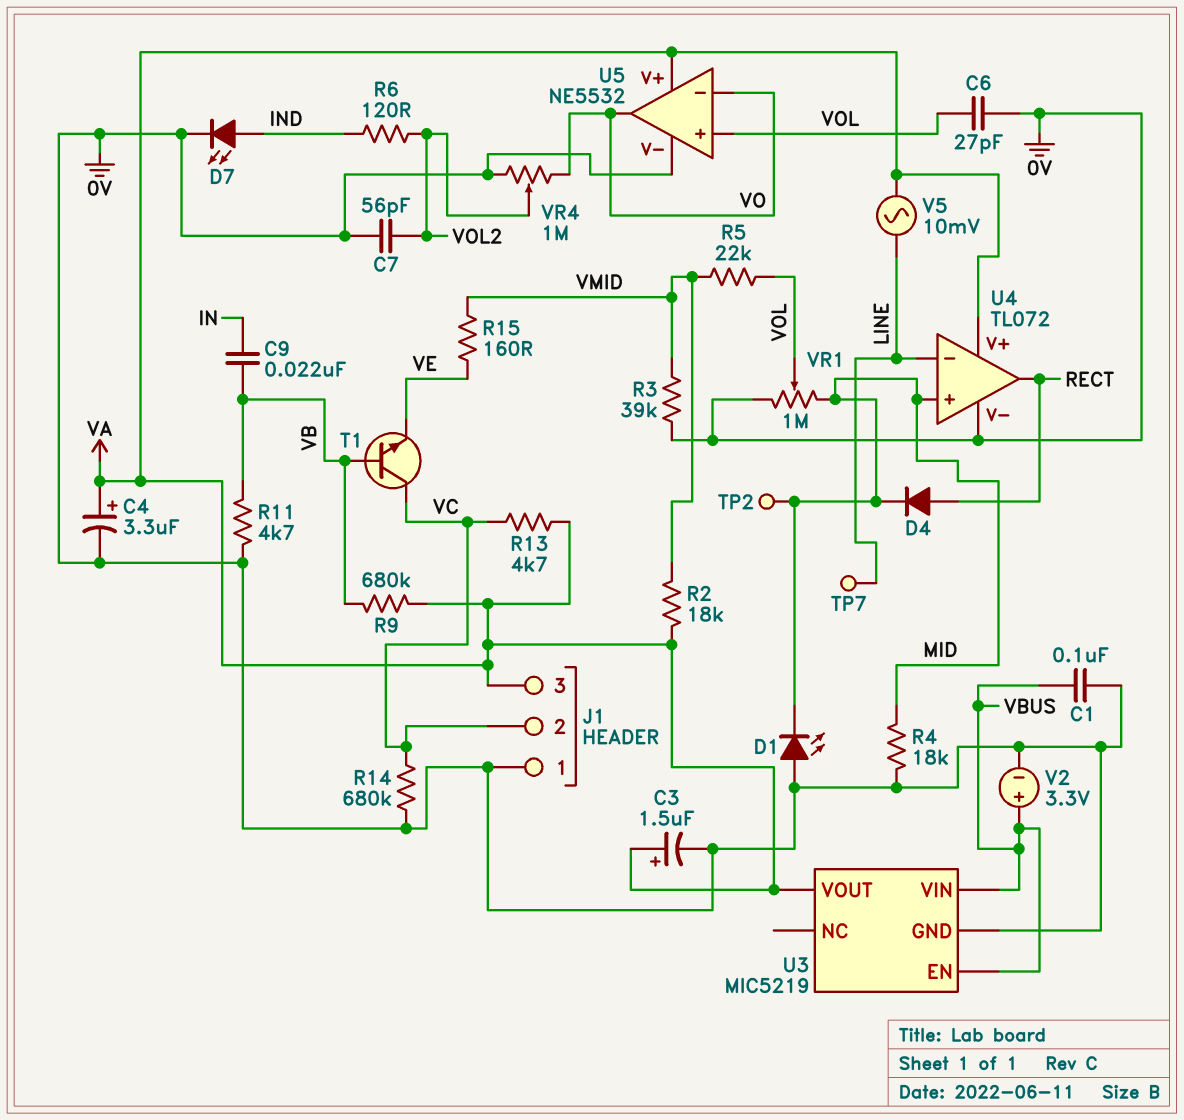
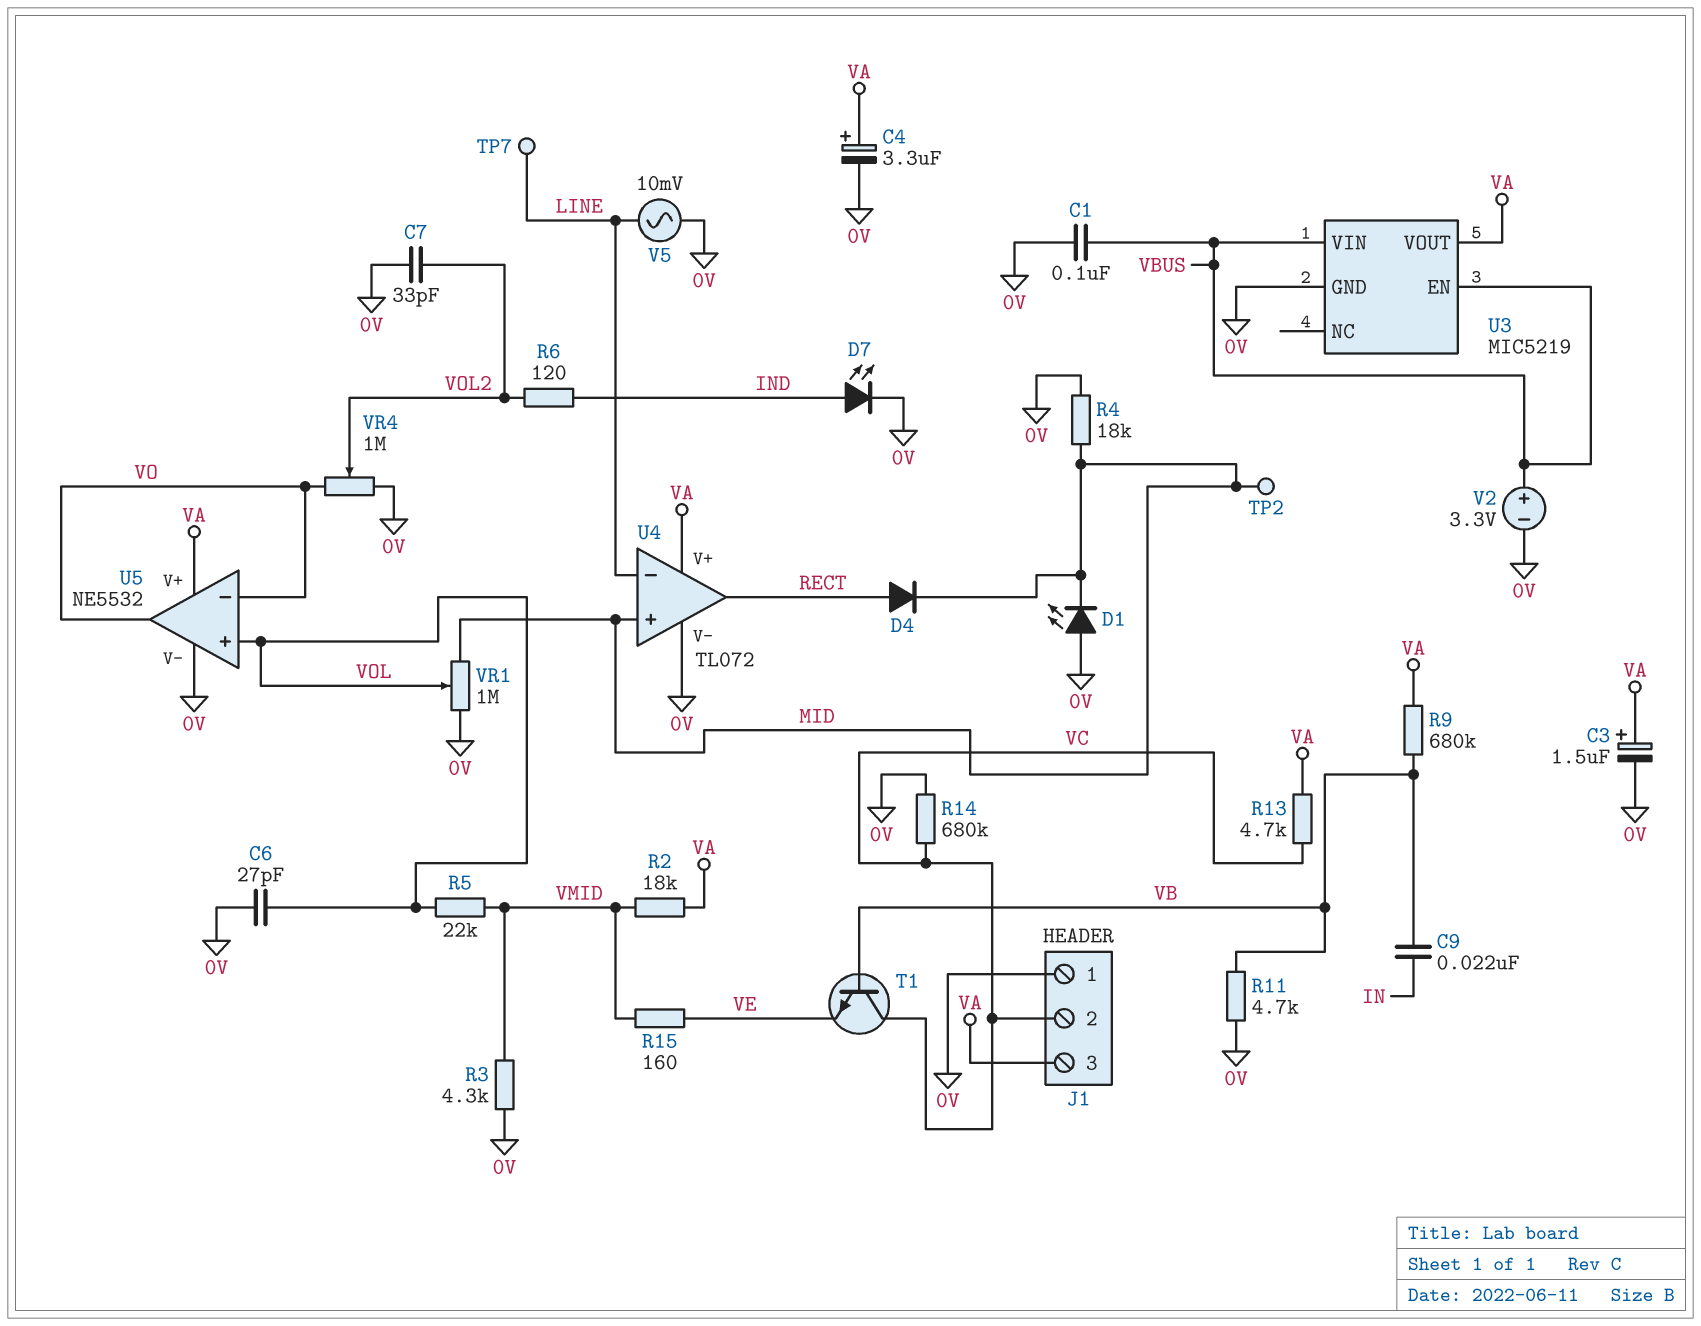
C7: 56pF (0V, VOL2) -> 33pF (0V, VOL2)
R3: 39k (0V, VMID) -> 4.3k (0V, VMID)
V5: AC 10mV (LINE, VA) -> AC 10mV (0V, LINE)

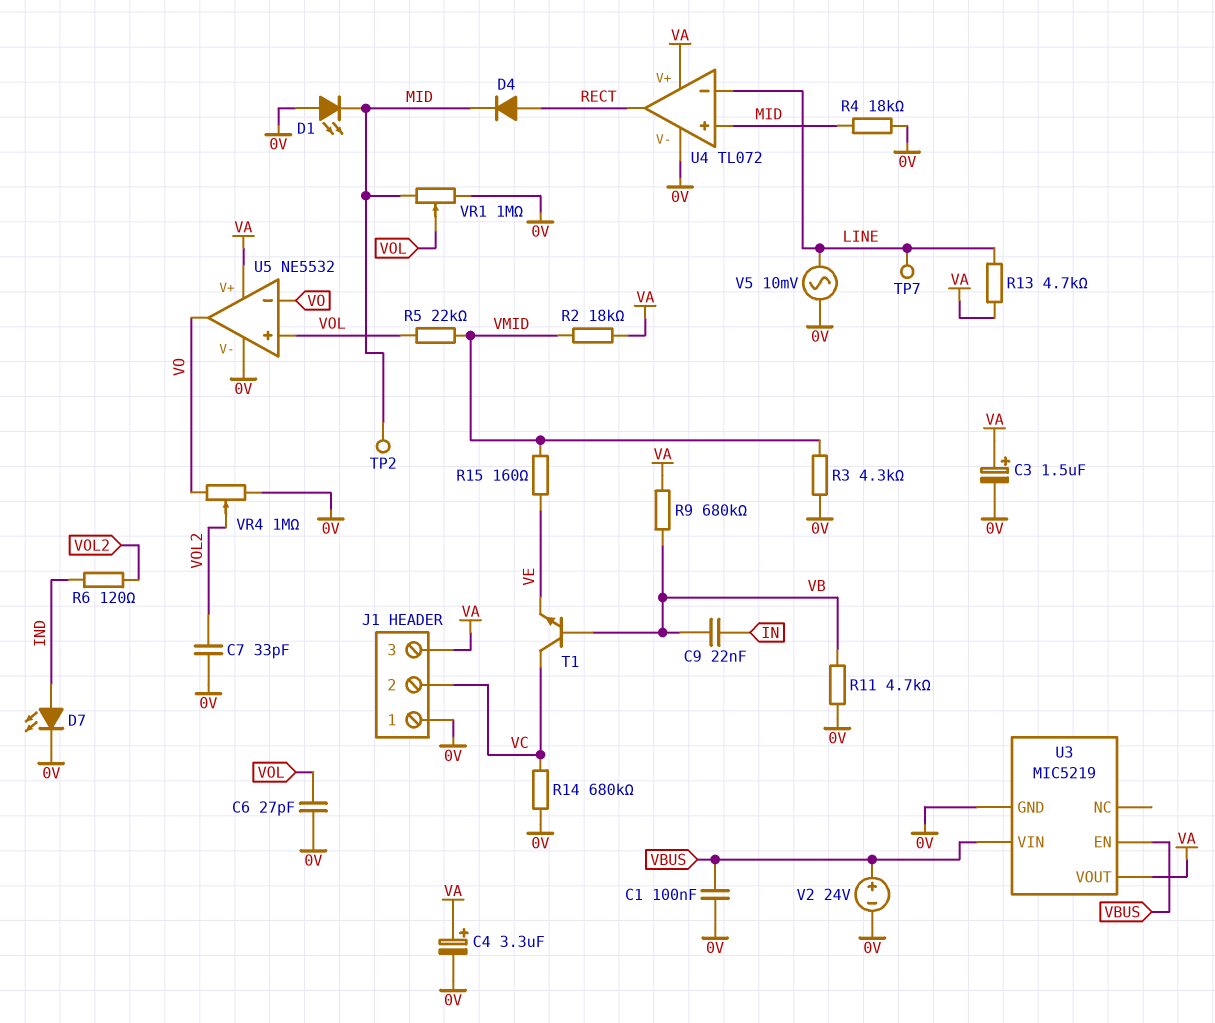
R13: 4.7k (VA, VC) -> 4.7k (LINE, VA)
V2: 3.3V (plus VBUS, minus 0V) -> 24V (plus VBUS, minus 0V)

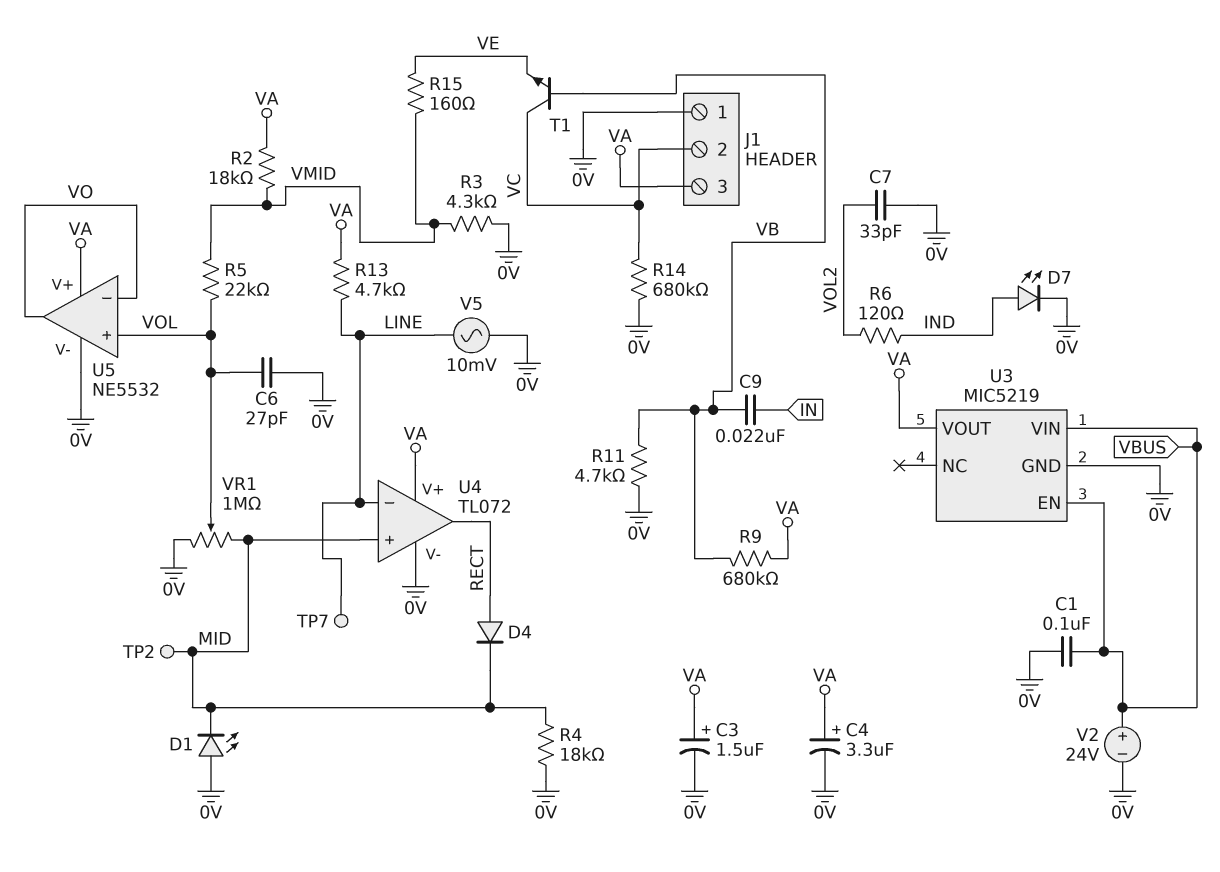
VR4: 1M (0V, VO, wiper VOL2) -> none

